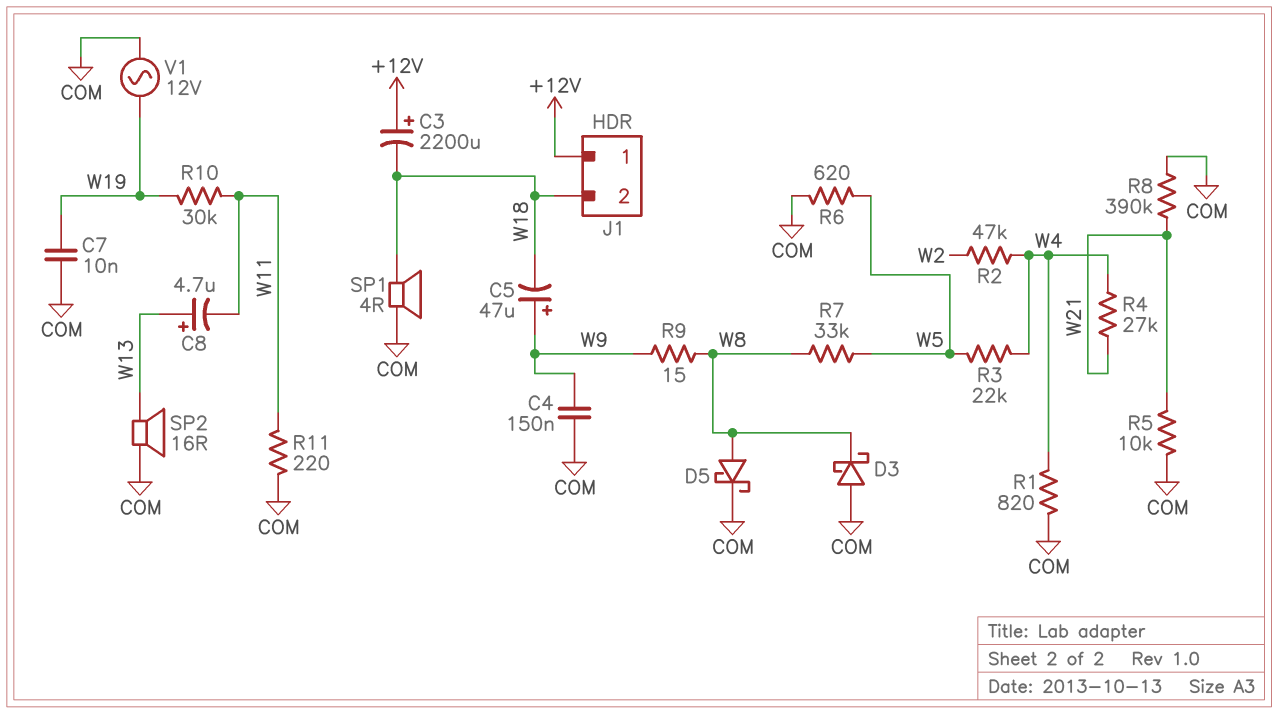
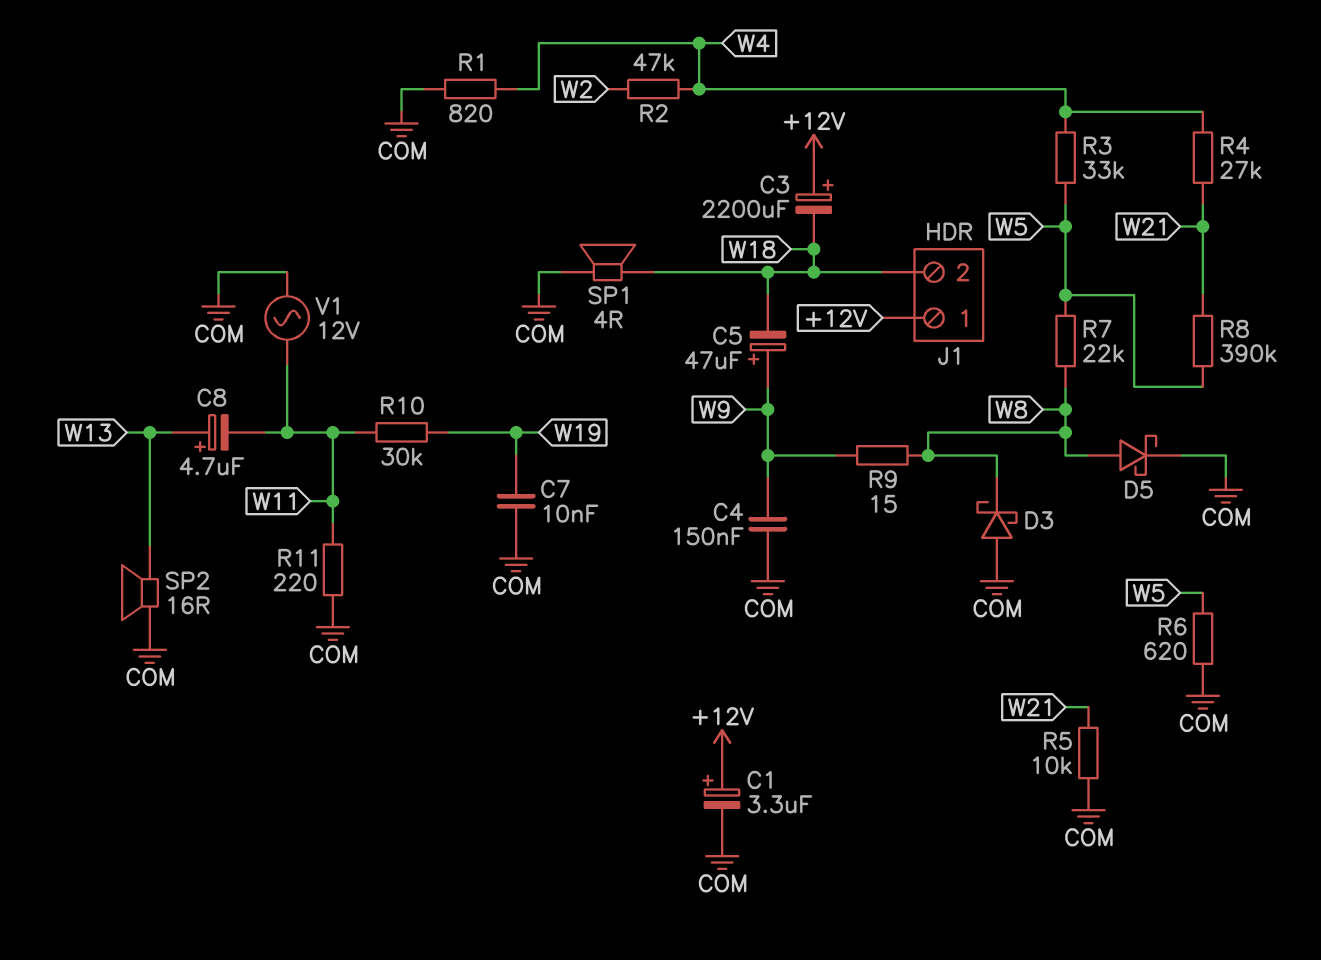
C1: none -> 3.3uF (plus +12V, minus COM)
R3: 22k (W4, W5) -> 33k (W4, W5)
R7: 33k (W5, W8) -> 22k (W5, W8)
R8: 390k (COM, W21) -> 390k (W5, W21)
V1: AC 12V (COM, W19) -> AC 12V (COM, W11)

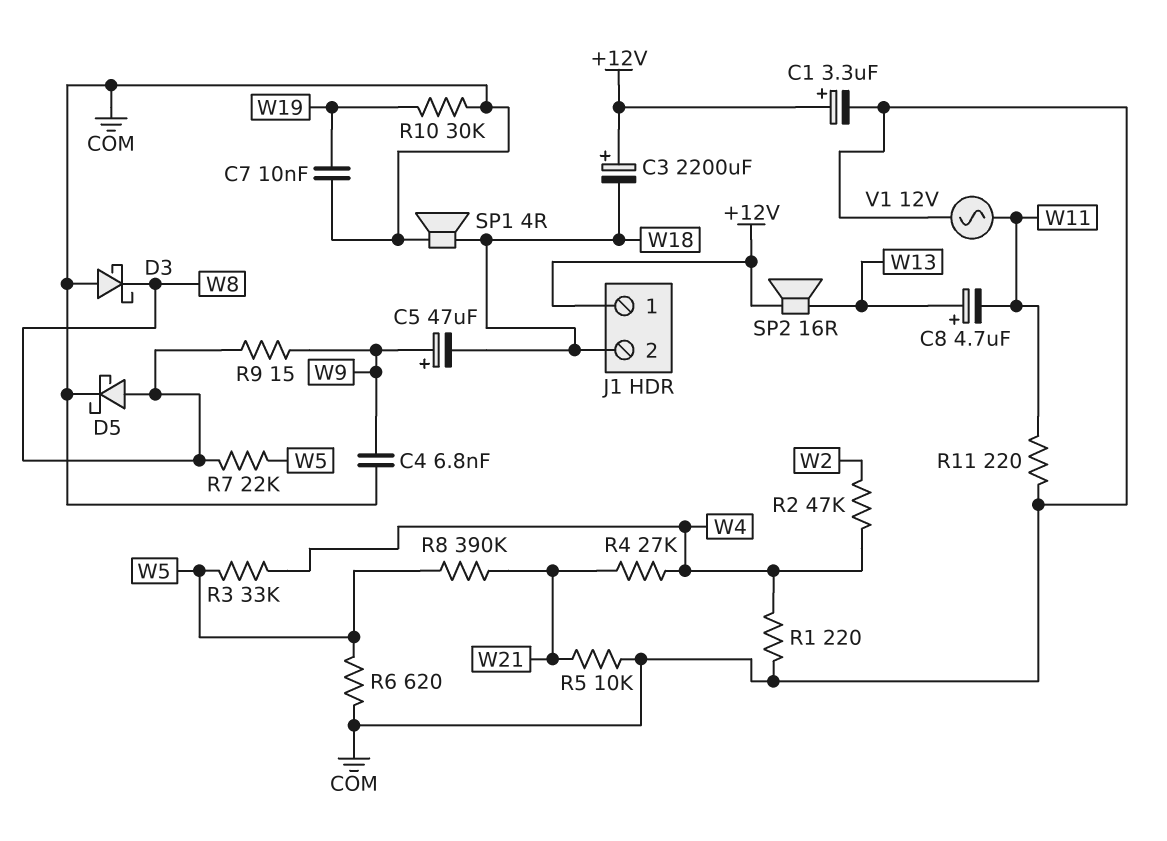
C4: 150nF (COM, W9) -> 6.8nF (COM, W9)
R1: 820 (COM, W4) -> 220 (COM, W4)
R10: 30k (W11, W19) -> 30k (COM, W19)
SP2: speaker 16R (COM, W13) -> speaker 16R (+12V, W13)

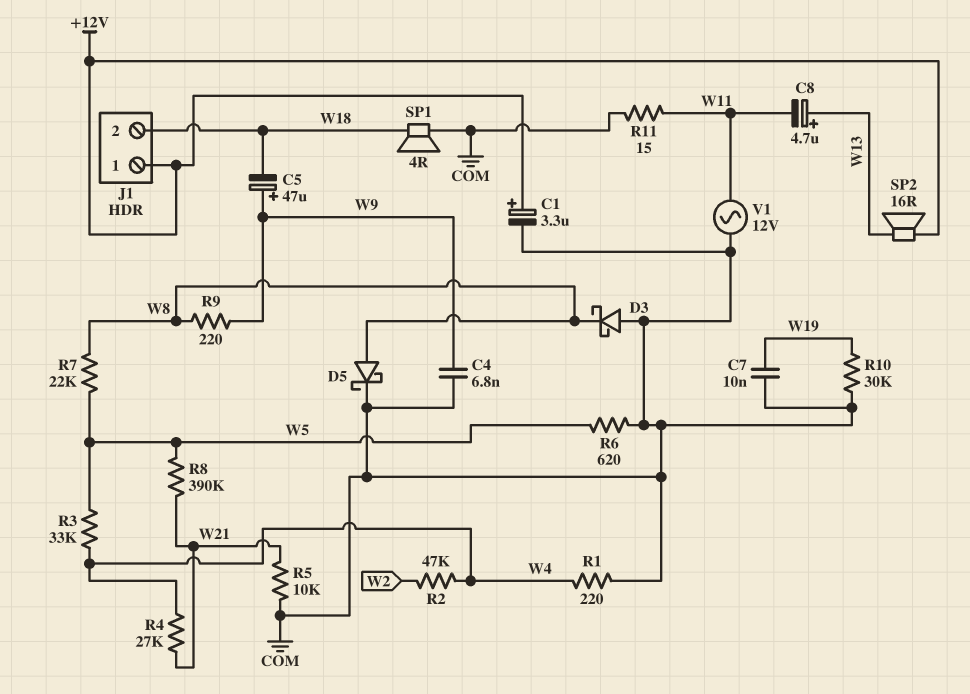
C3: 2200uF (plus +12V, minus W18) -> none
R9: 15 (W8, W9) -> 220 (W8, W9)
R11: 220 (COM, W11) -> 15 (COM, W11)

